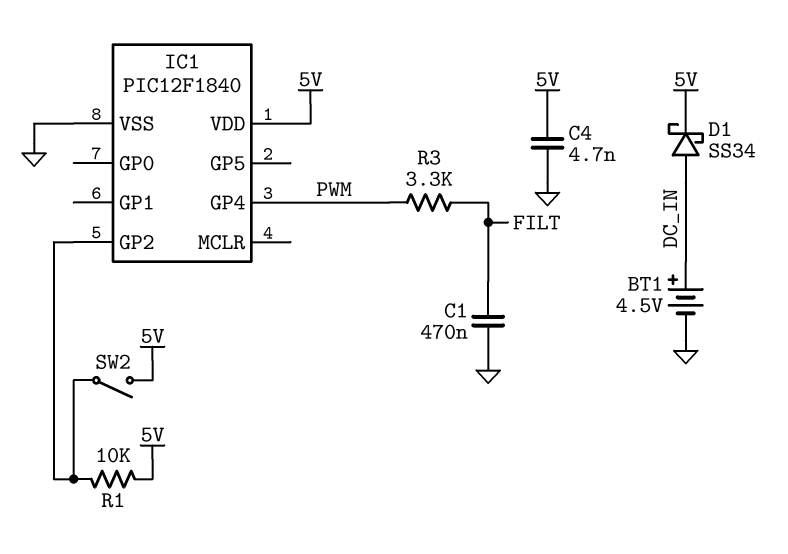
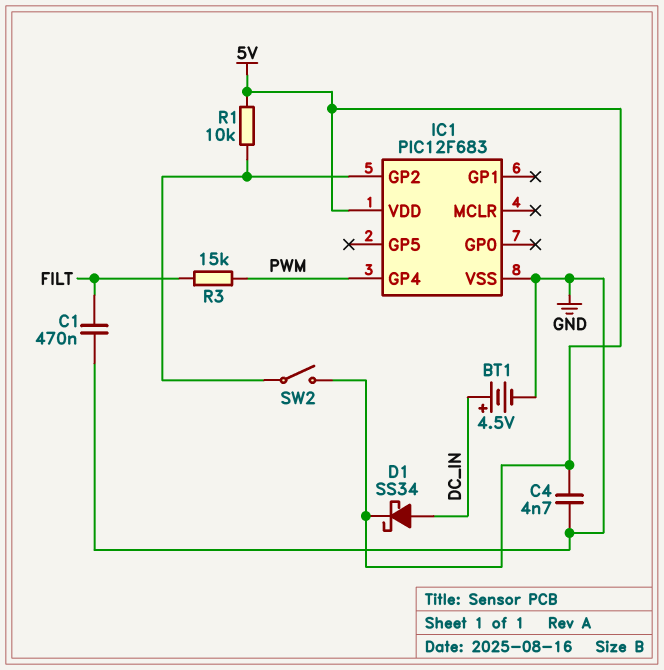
IC1: PIC12F1840 -> PIC12F683
R3: 3.3k (FILT, PWM) -> 15k (FILT, PWM)

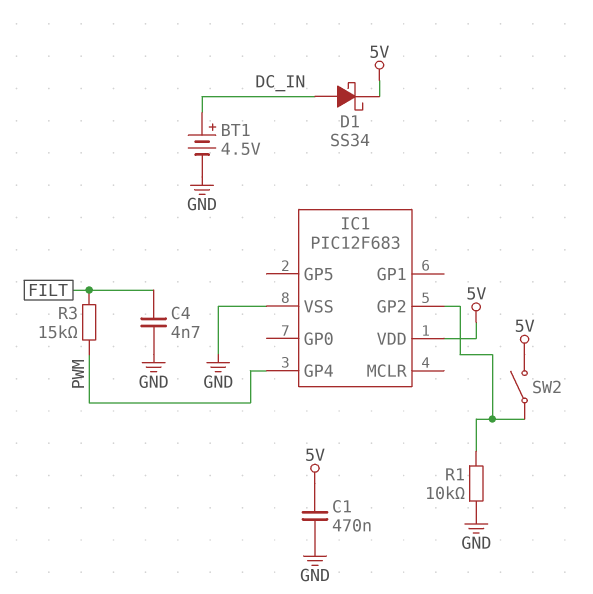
C1: 470nF (FILT, GND) -> 470nF (5V, GND)
C4: 4.7nF (5V, GND) -> 4.7nF (FILT, GND)
R1: 10k (5V, IC1/GP2) -> 10k (GND, IC1/GP2)

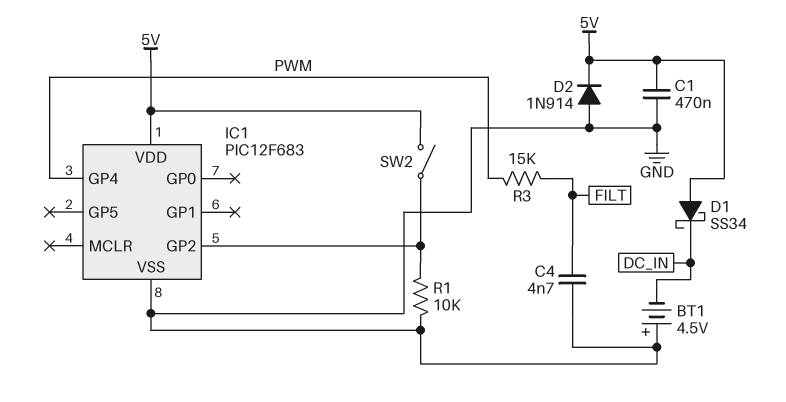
BT1: 4.5V (plus DC_IN, minus GND) -> 4.5V (plus GND, minus DC_IN)
D1: schottky SS34 (A DC_IN, K 5V) -> schottky SS34 (A 5V, K DC_IN)
D2: none -> diode 1N914 (A GND, K 5V)

